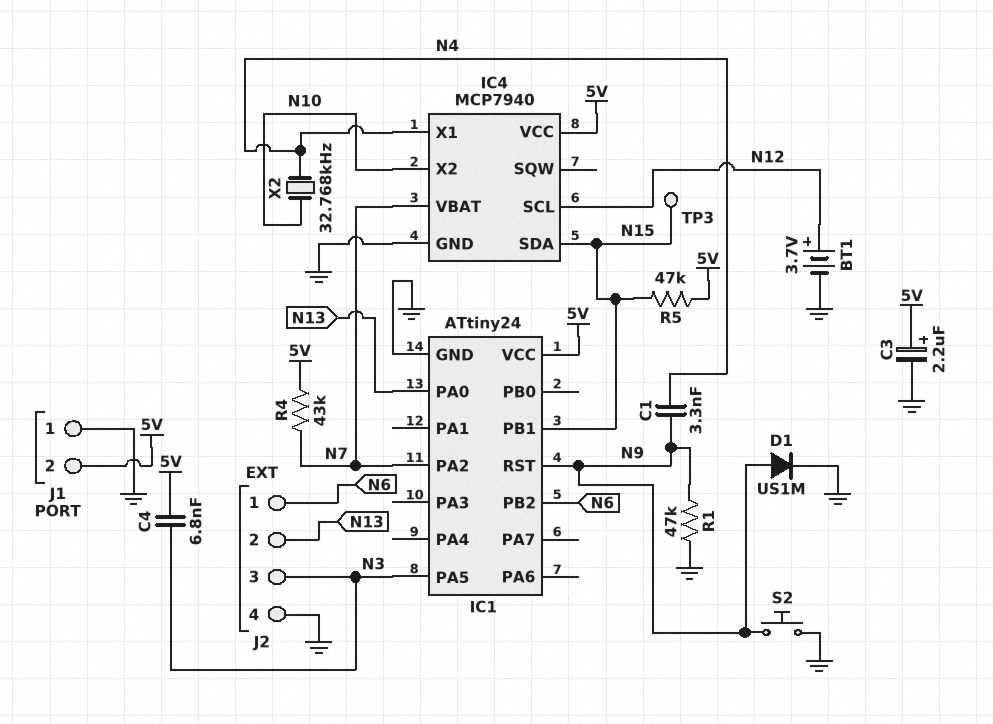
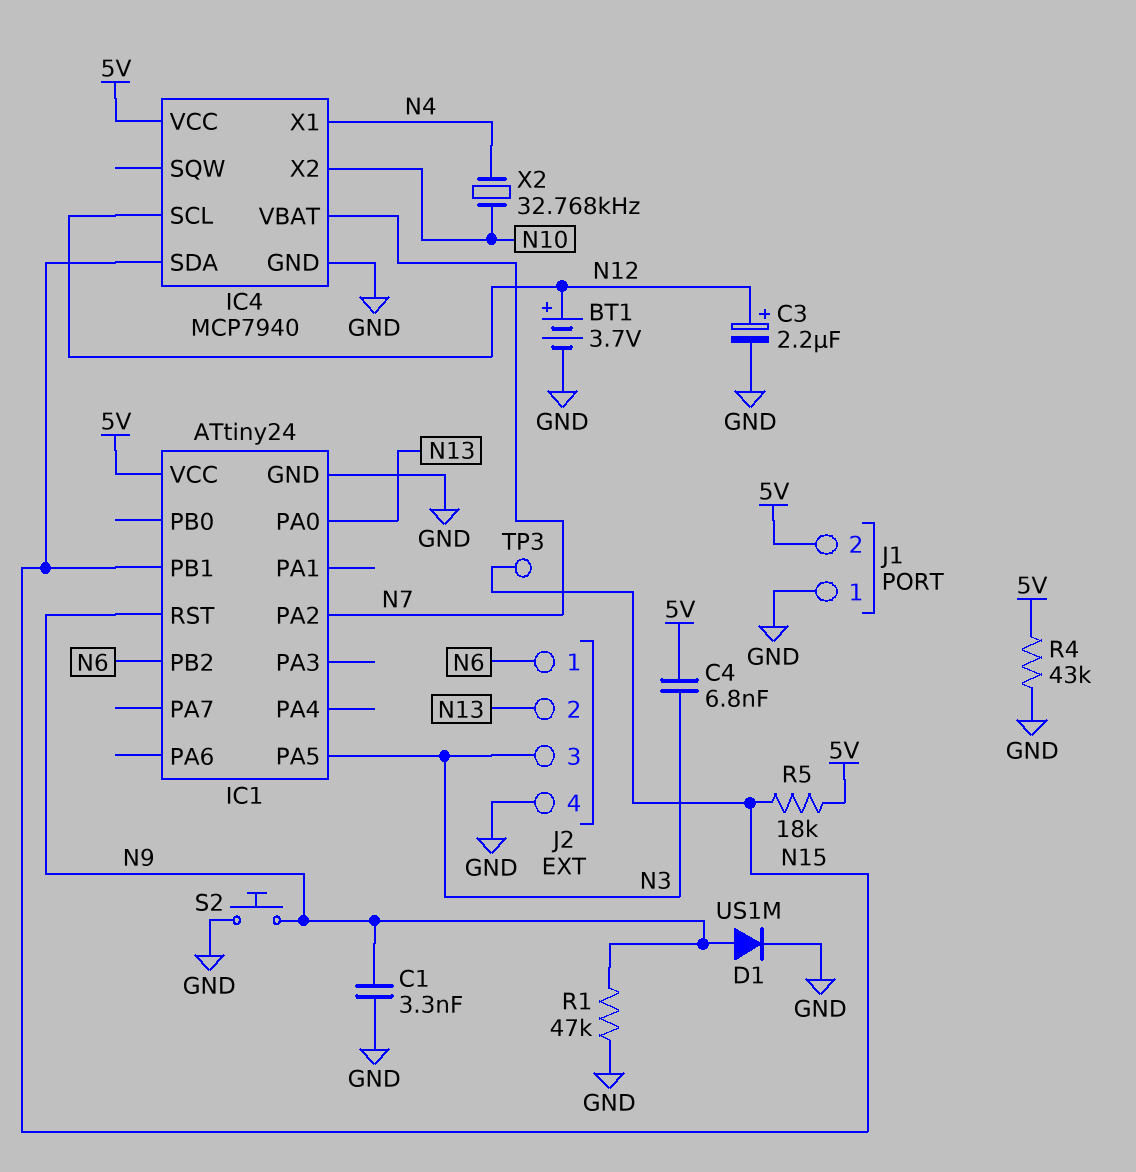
C1: 3.3nF (N4, N9) -> 3.3nF (GND, N9)
C3: 2.2uF (plus 5V, minus GND) -> 2.2uF (plus N12, minus GND)
R4: 43k (5V, N7) -> 43k (5V, GND)
R5: 47k (5V, N15) -> 18k (5V, N15)

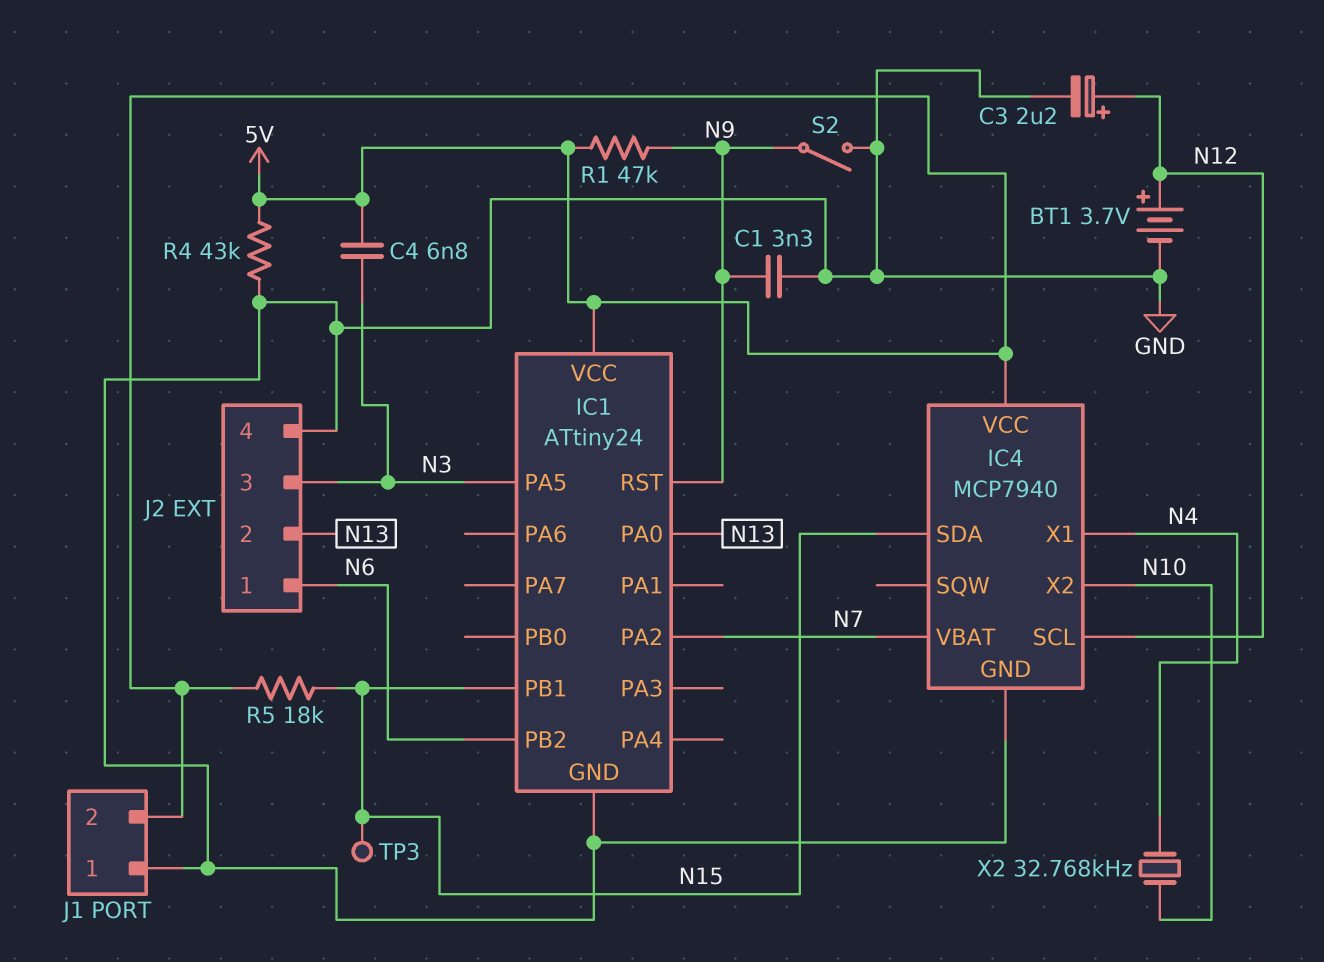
D1: diode US1M (A N9, K GND) -> none
R1: 47k (GND, N9) -> 47k (5V, N9)
S2: button (GND, N9) -> switch (GND, N9)

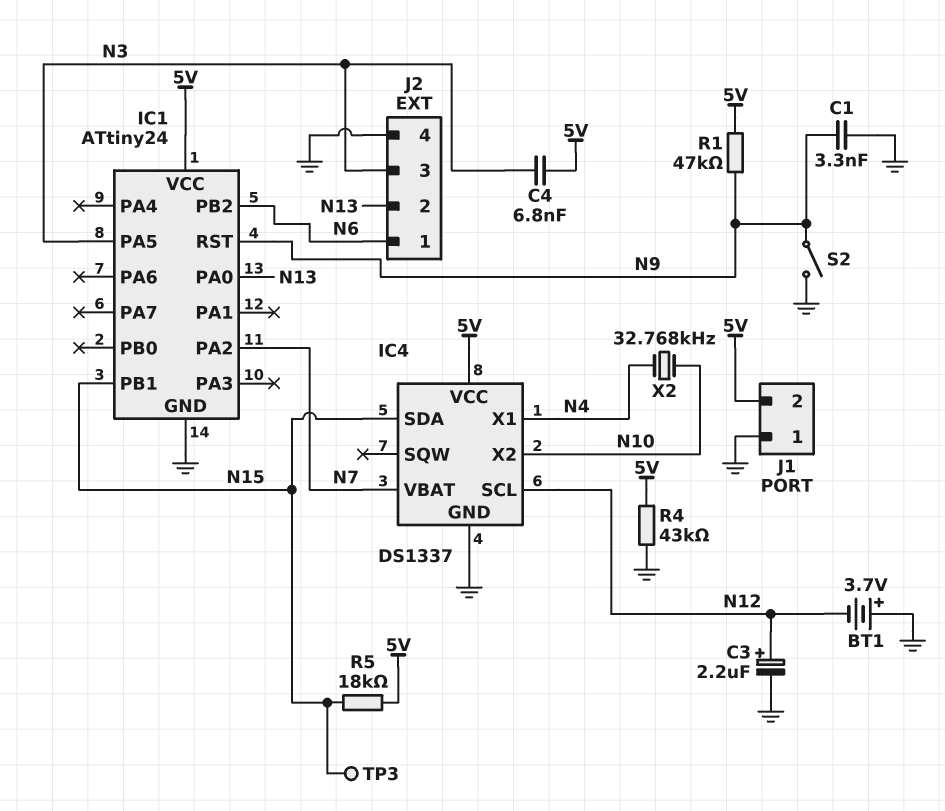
BT1: 3.7V (plus N12, minus GND) -> 3.7V (plus GND, minus N12)
IC4: MCP7940 -> DS1337

